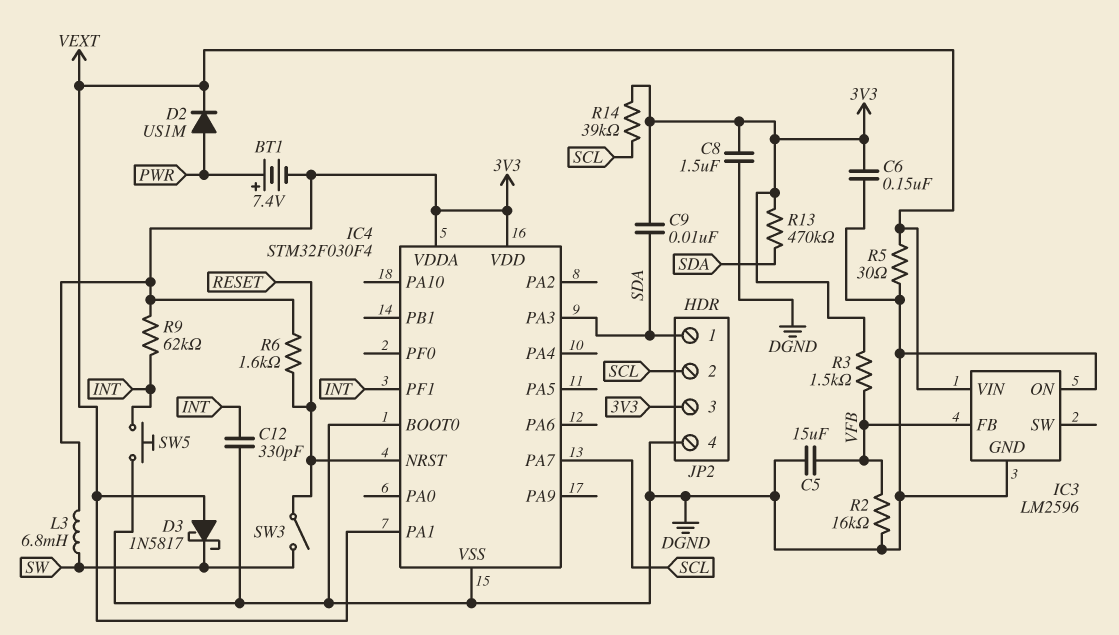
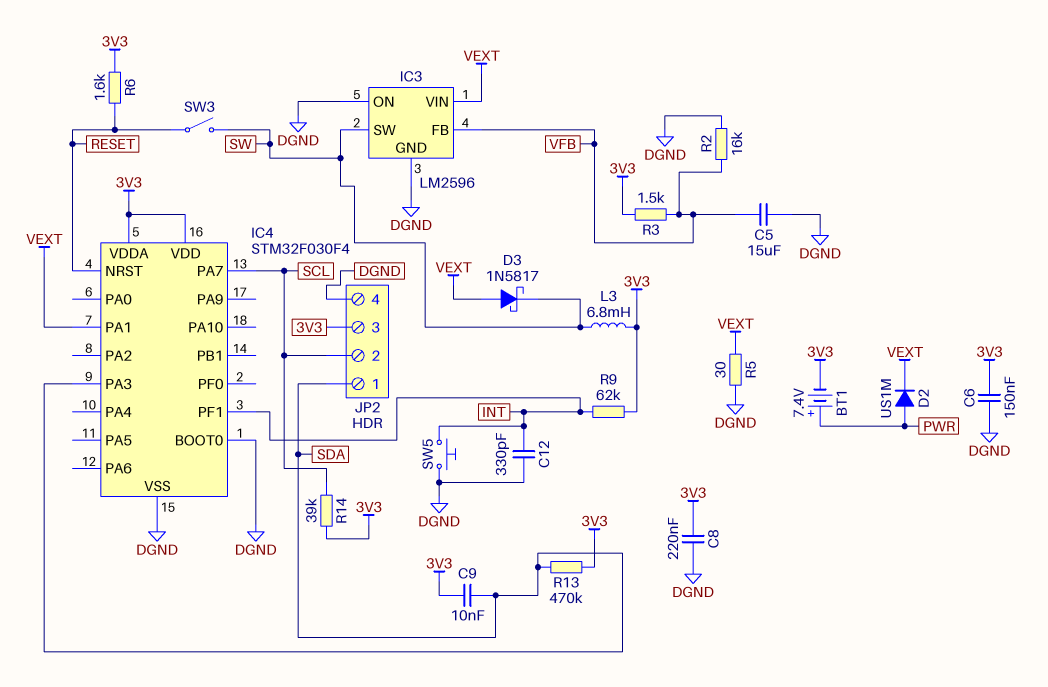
C8: 1.5uF (3V3, DGND) -> 220nF (3V3, DGND)
IC3 pin SW: none -> SW

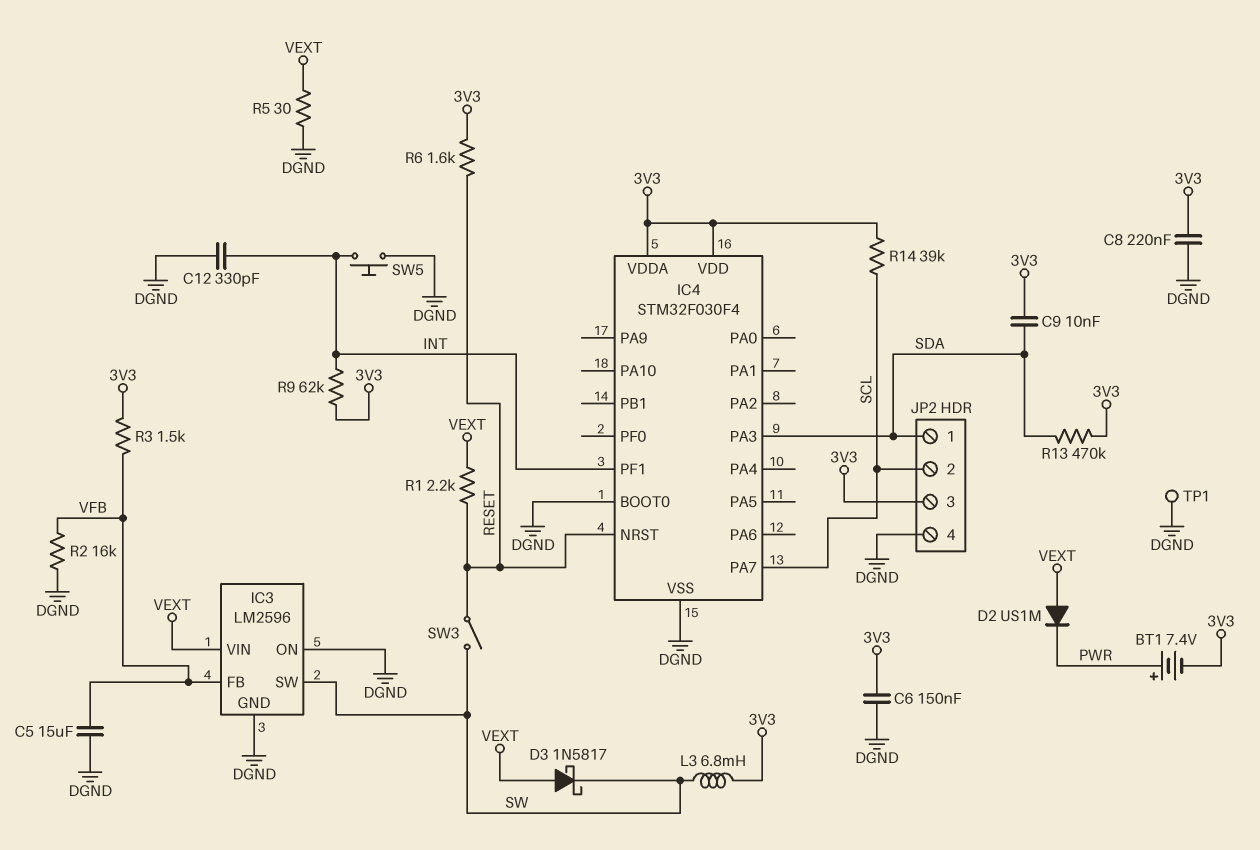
D2: diode US1M (A PWR, K VEXT) -> diode US1M (A VEXT, K PWR)
IC4 pin PA1: VEXT -> none
R1: none -> 2.2k (RESET, VEXT)
TP1: none -> test point (DGND)

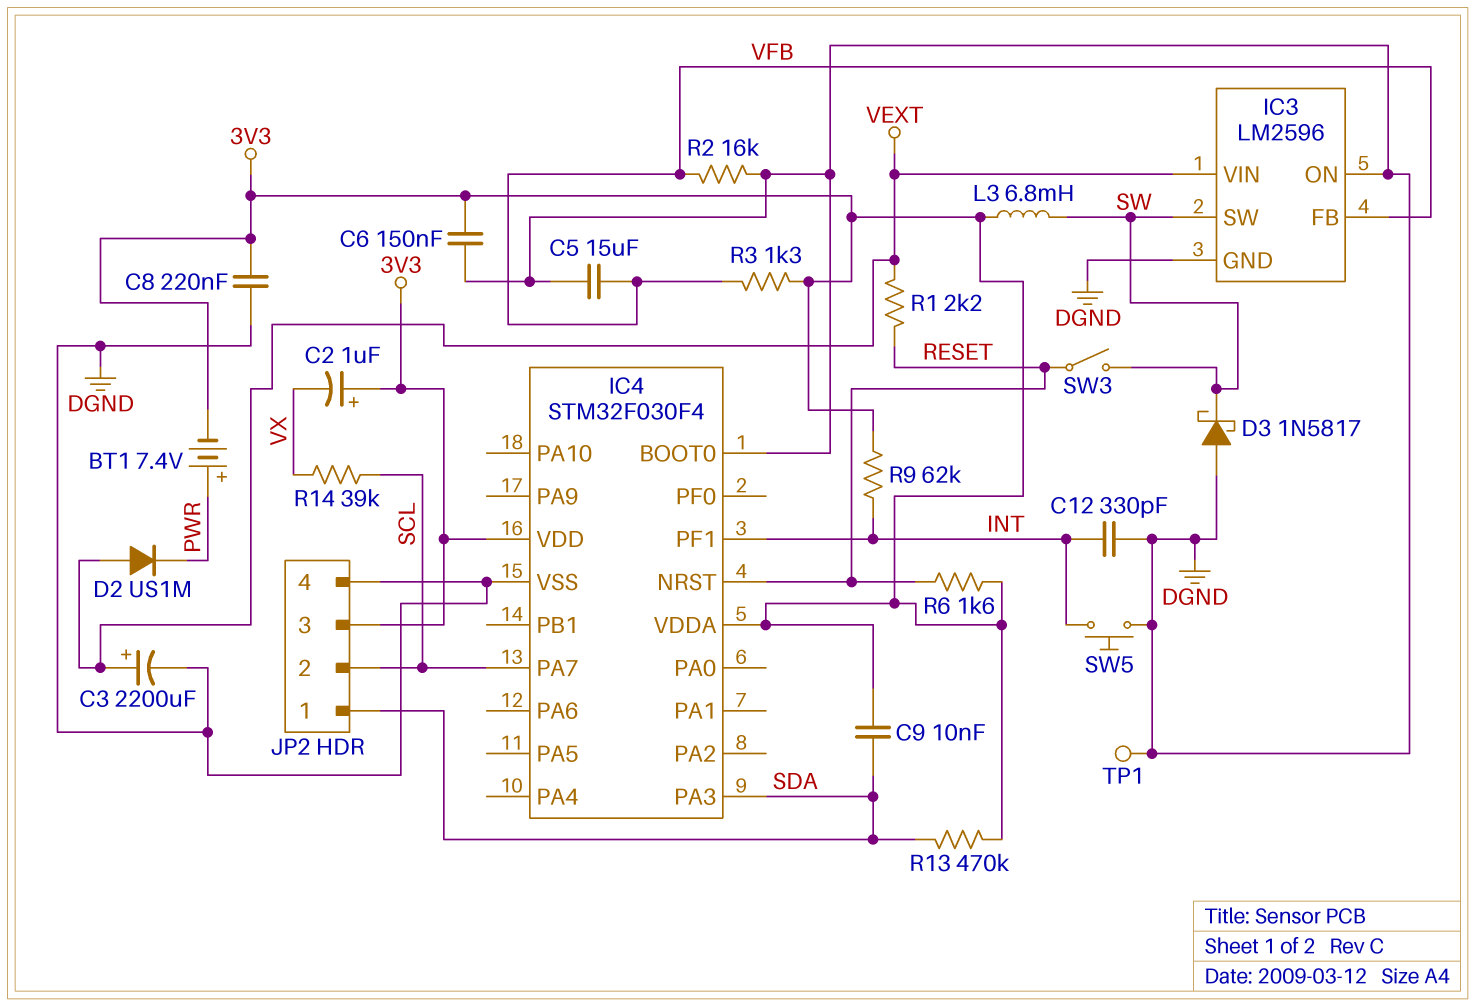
C2: none -> 1uF (plus 3V3, minus VX)
C3: none -> 2200uF (plus VEXT, minus DGND)
D3: schottky 1N5817 (A VEXT, K SW) -> schottky 1N5817 (A DGND, K SW)
R3: 1.5k (3V3, VFB) -> 1.3k (3V3, VFB)
R5: 30 (DGND, VEXT) -> none
R14: 39k (3V3, SCL) -> 39k (SCL, VX)

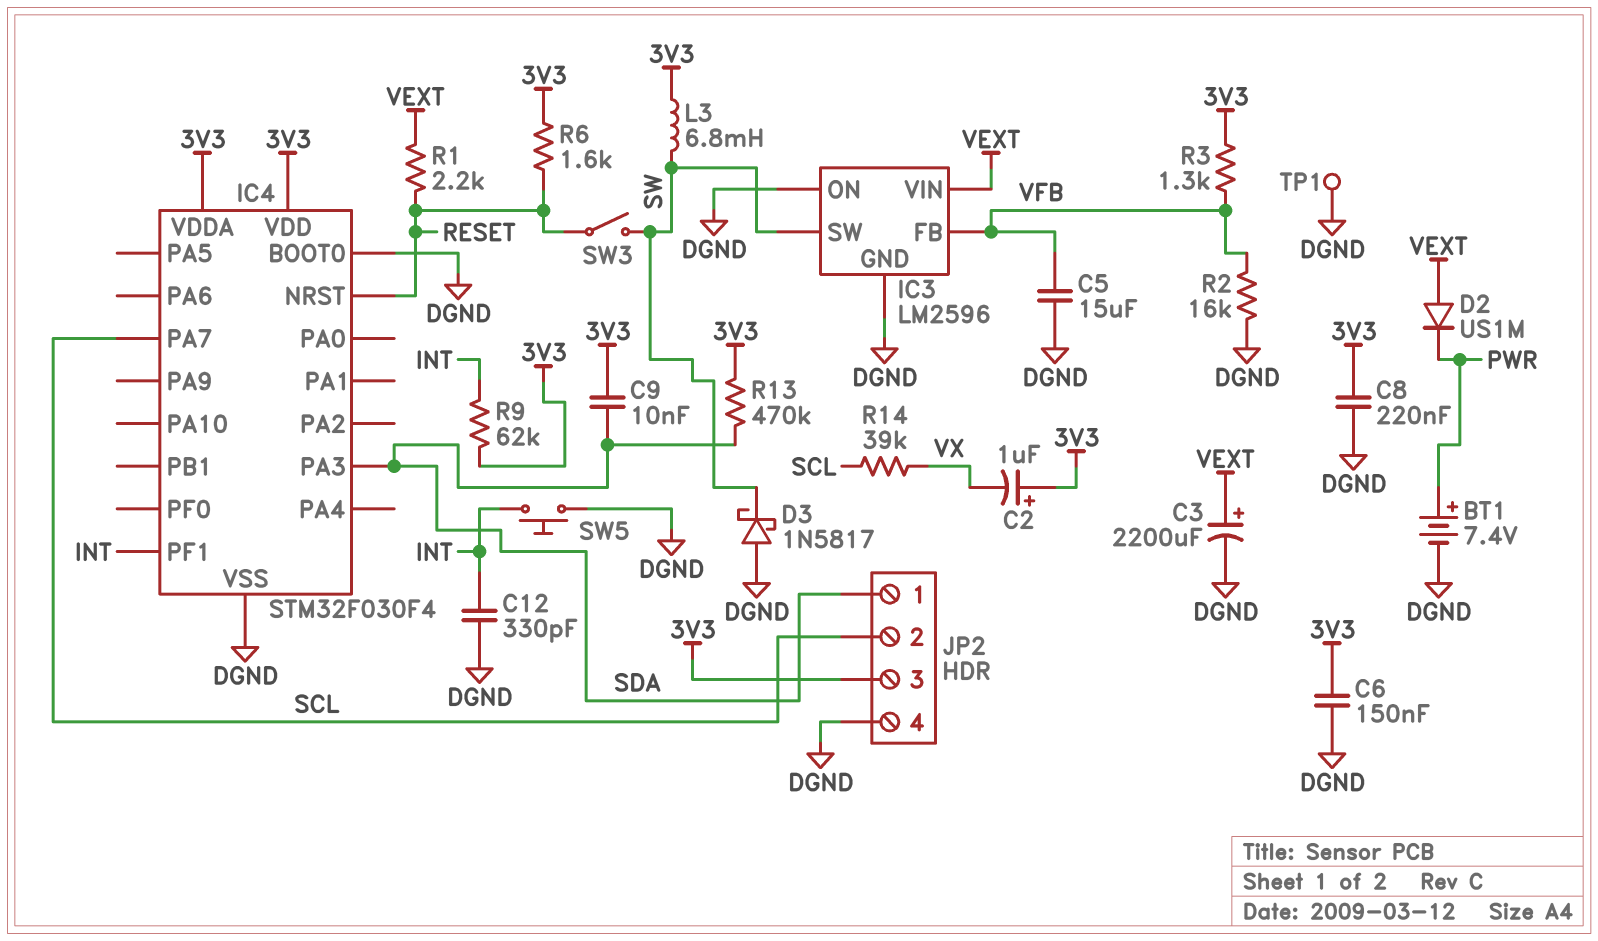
BT1: 7.4V (plus PWR, minus 3V3) -> 7.4V (plus PWR, minus DGND)

